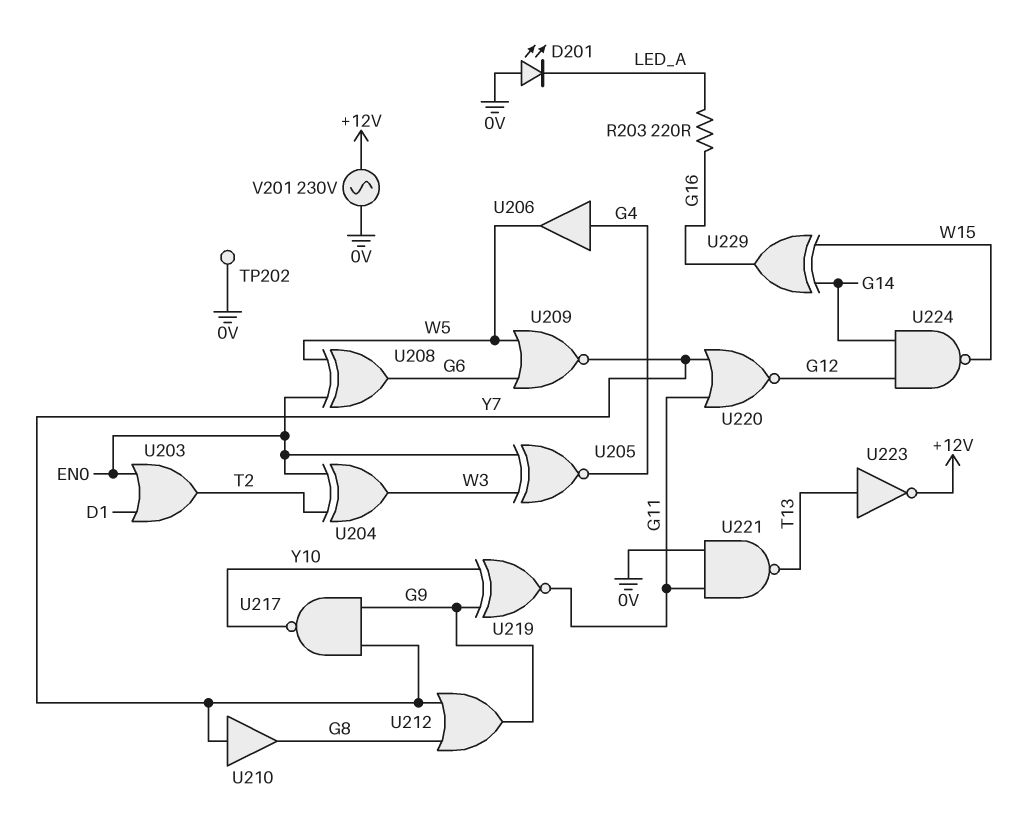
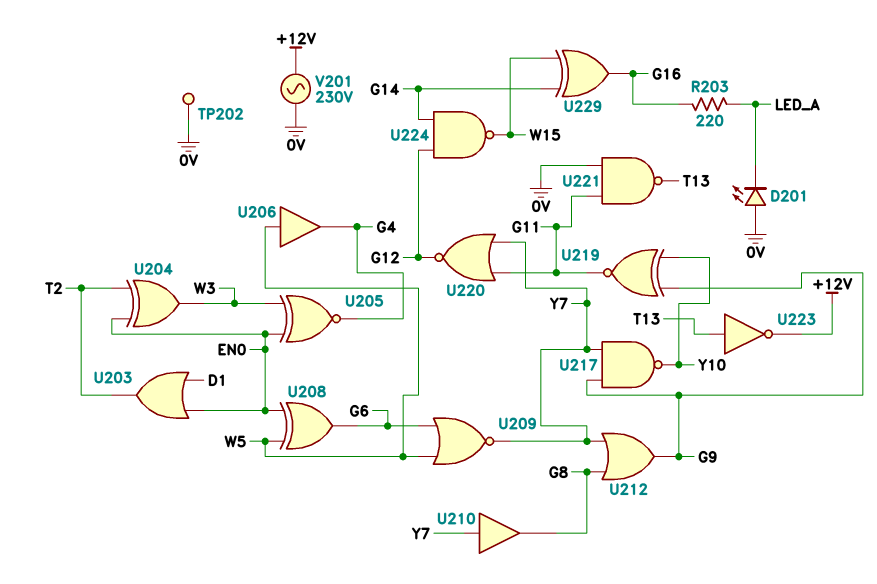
U206: buffer (in G4, out W5) -> buffer (in W5, out G4)

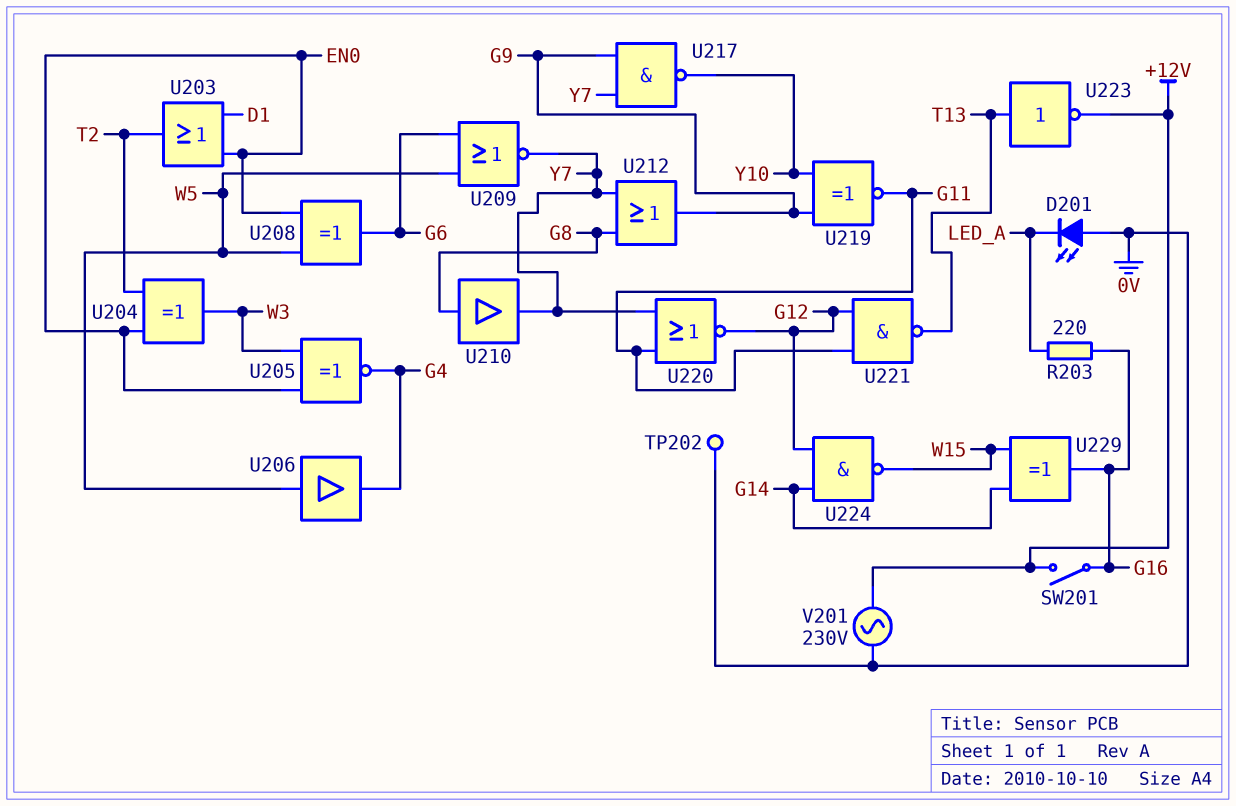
SW201: none -> switch (+12V, G16)
U210: buffer (in Y7, out G8) -> buffer (in G8, out Y7)
U221: NAND (in 0V, in G11, out T13) -> NAND (in G11, in G12, out T13)

